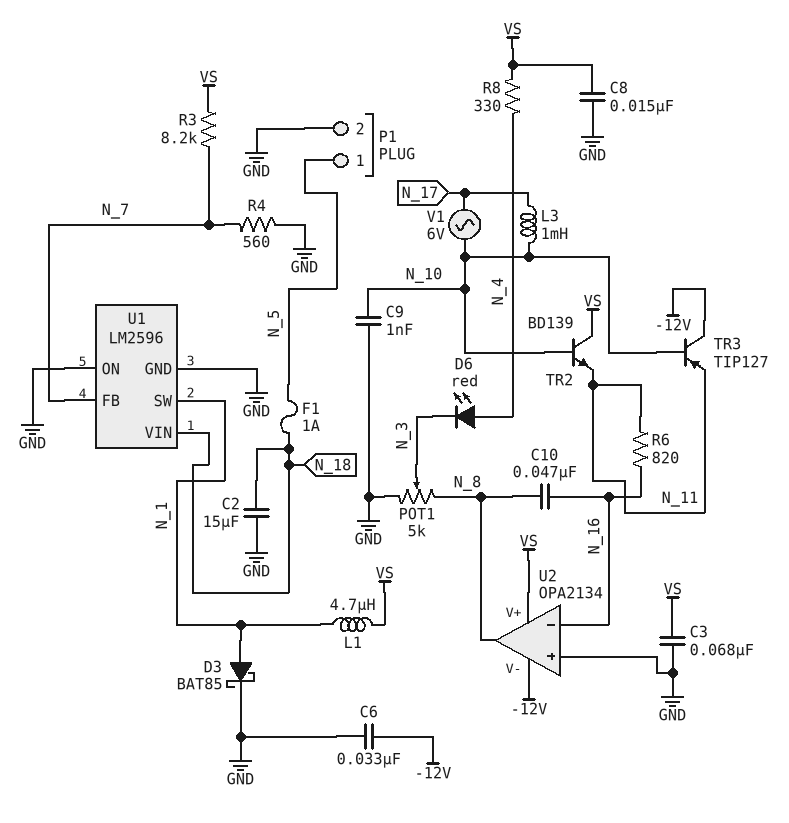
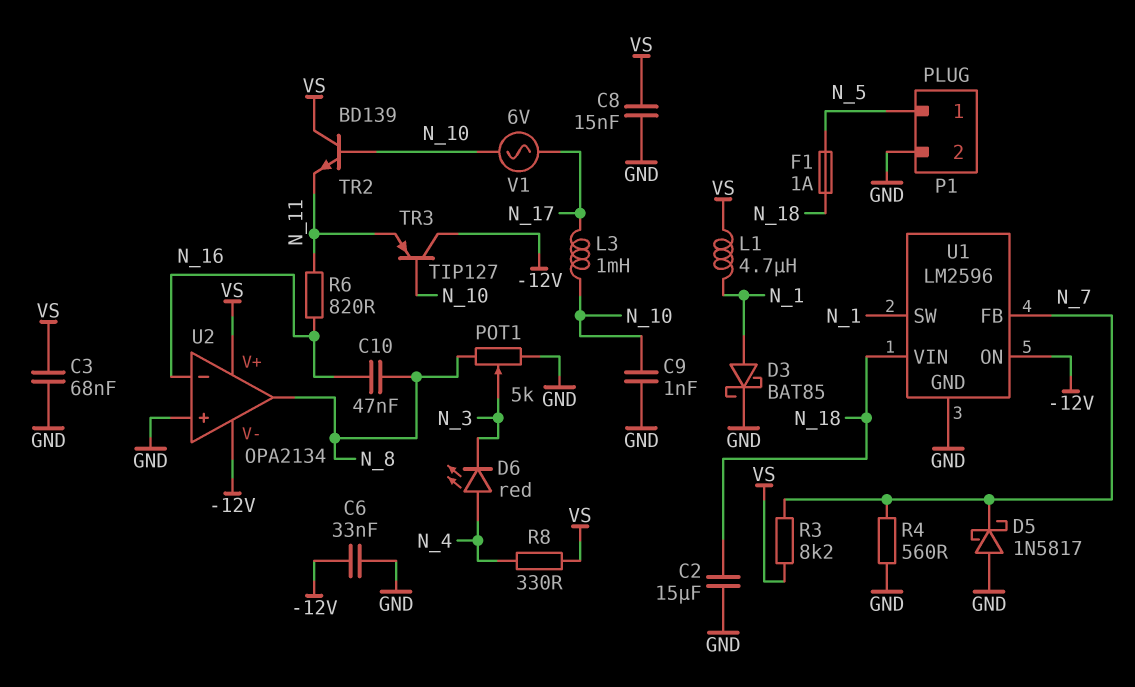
D5: none -> schottky 1N5817 (A GND, K N_7)
U1 pin ON: GND -> -12V

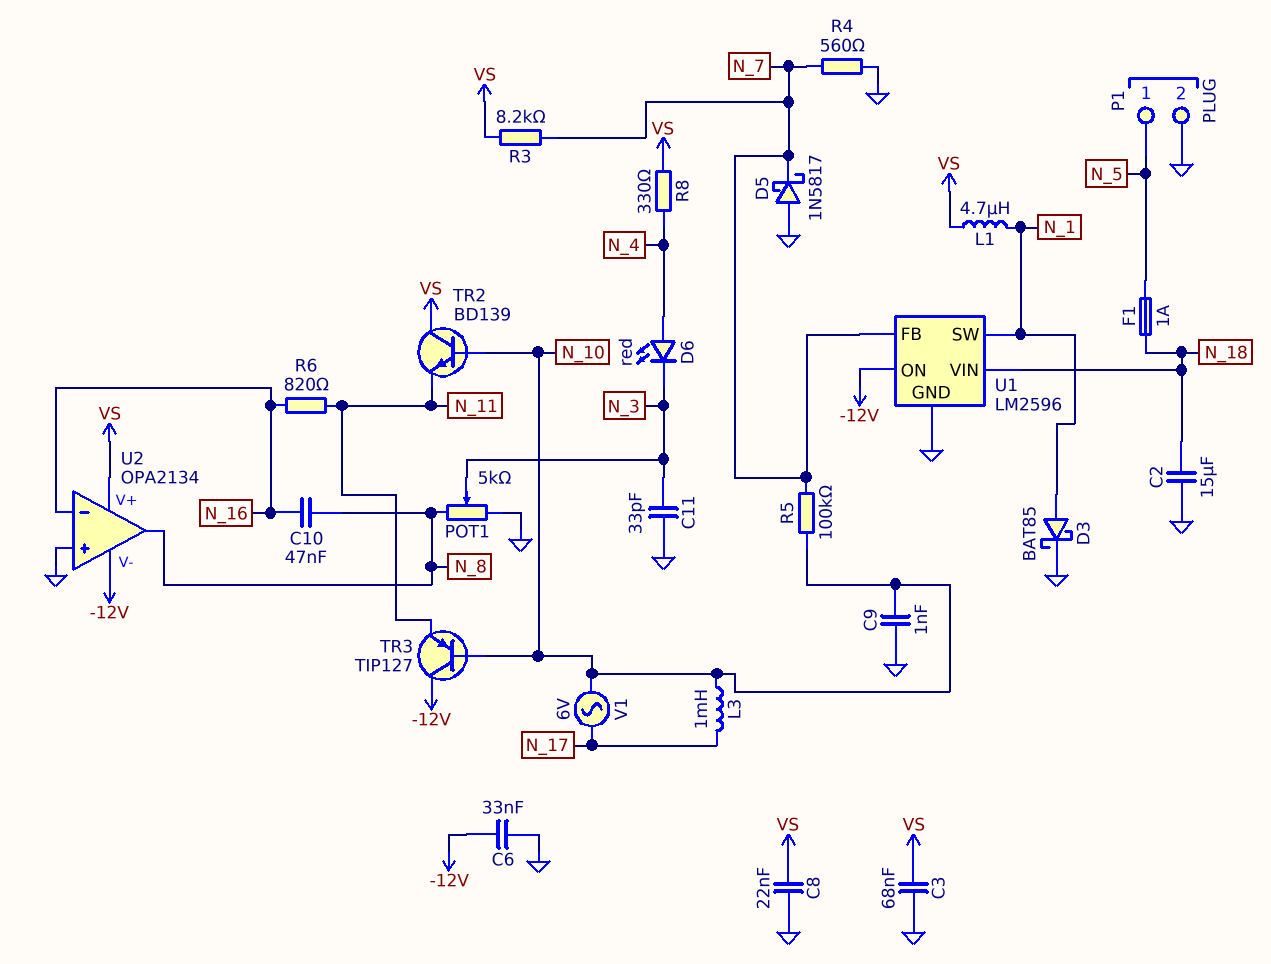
C8: 15nF (GND, VS) -> 22nF (GND, VS)
C11: none -> 33pF (GND, N_3)
R5: none -> 100k (N_7, N_10)

